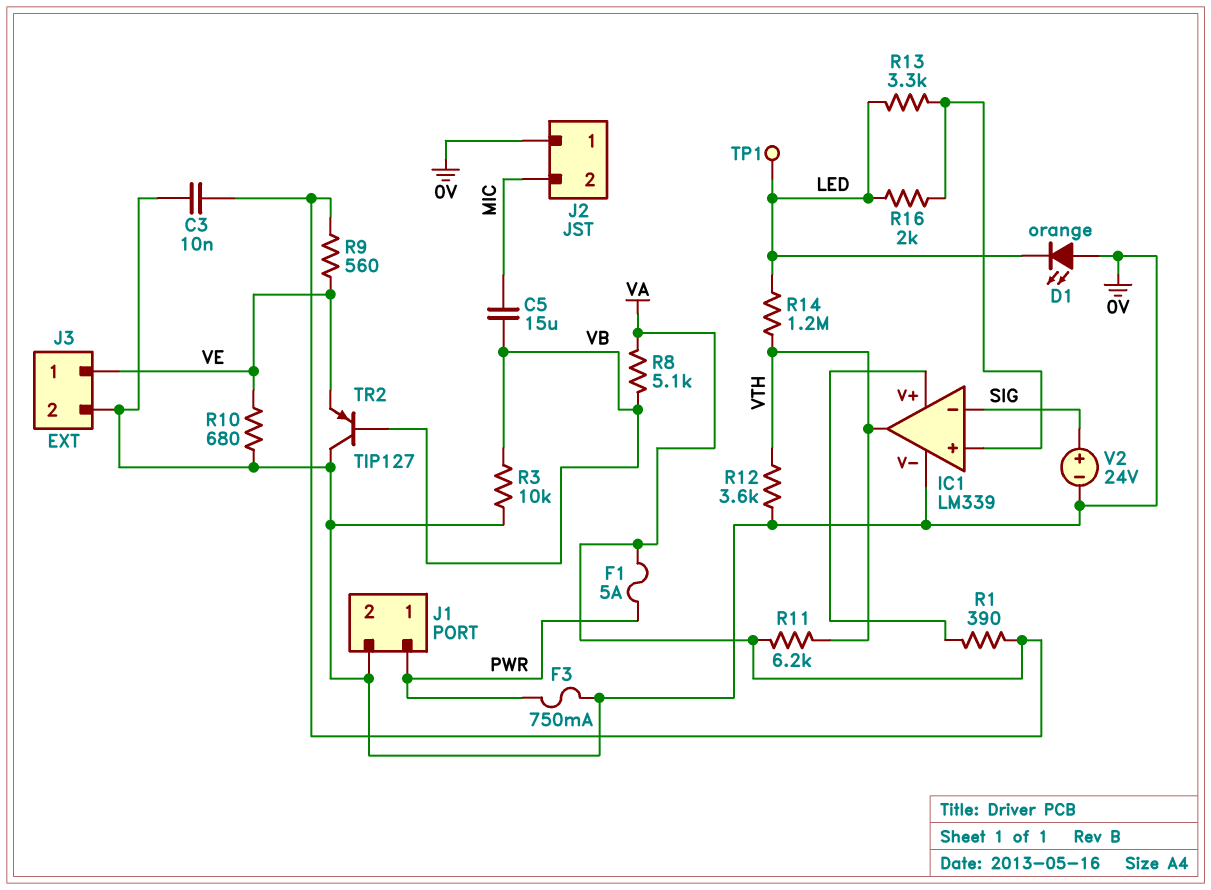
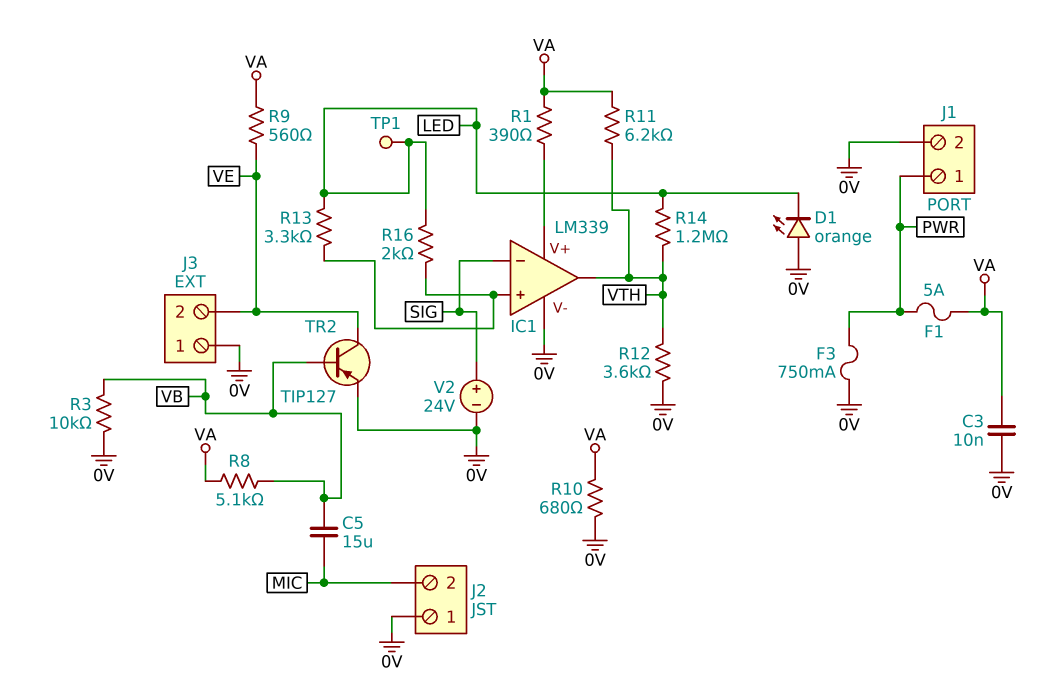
J3 pin 1: VE -> 0V
J3 pin 2: 0V -> VE
R10: 680 (0V, VE) -> 680 (0V, VA)
TR2: PNP TIP127 (B VB, C 0V, E VE) -> PNP TIP127 (B VB, C VE, E 0V)

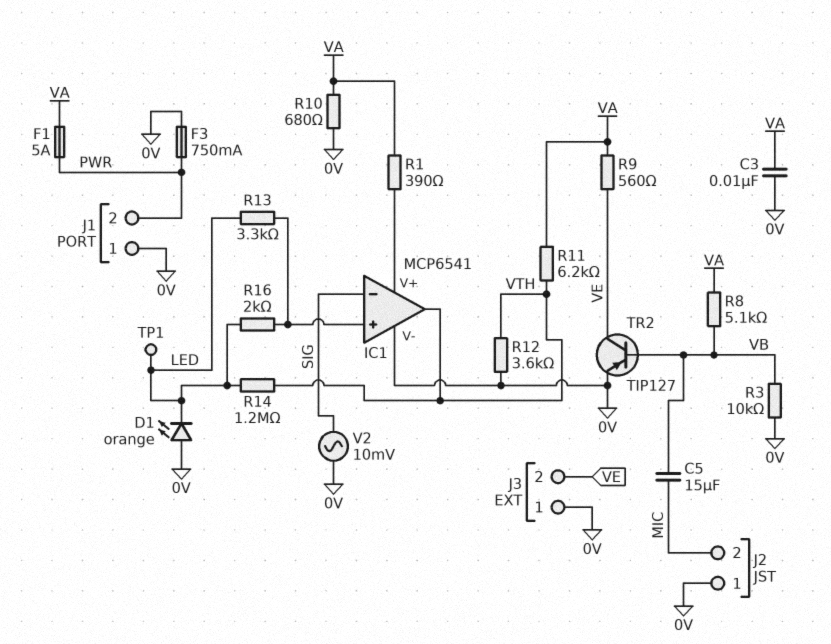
IC1: LM339 -> MCP6541
J1 pin 1: PWR -> 0V
J1 pin 2: 0V -> PWR
V2: 24V (plus SIG, minus 0V) -> AC 10mV (0V, SIG)

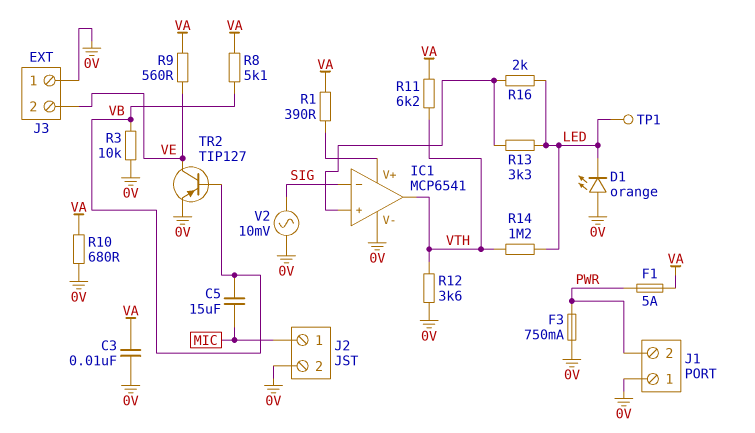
J2 pin 1: 0V -> MIC
J2 pin 2: MIC -> 0V

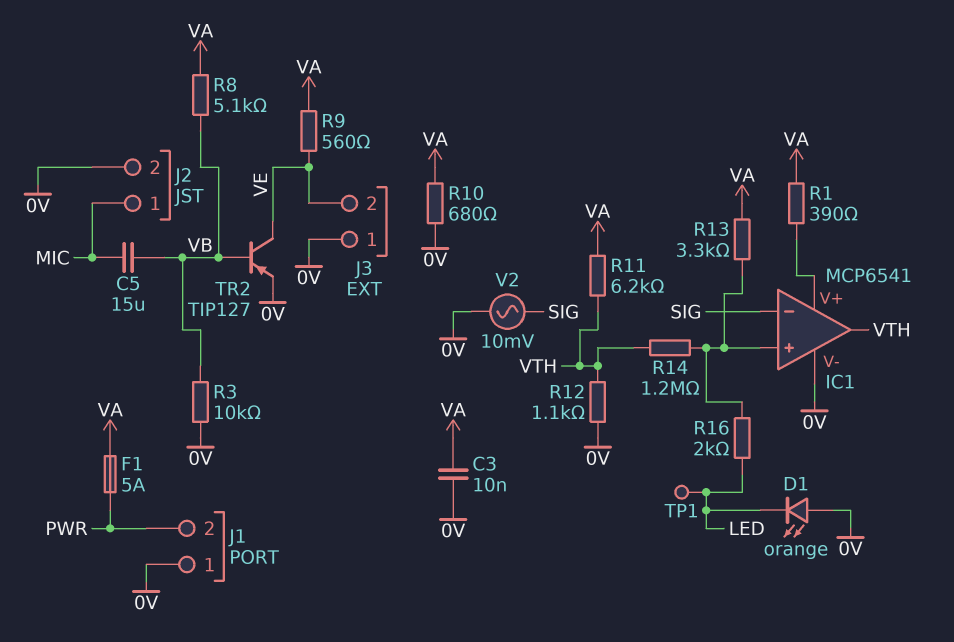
F3: 750mA (0V, PWR) -> none
R12: 3.6k (0V, VTH) -> 1.1k (0V, VTH)
R13: 3.3k (IC1/in+, LED) -> 3.3k (IC1/in+, VA)
R14: 1.2M (LED, VTH) -> 1.2M (IC1/in+, VTH)

